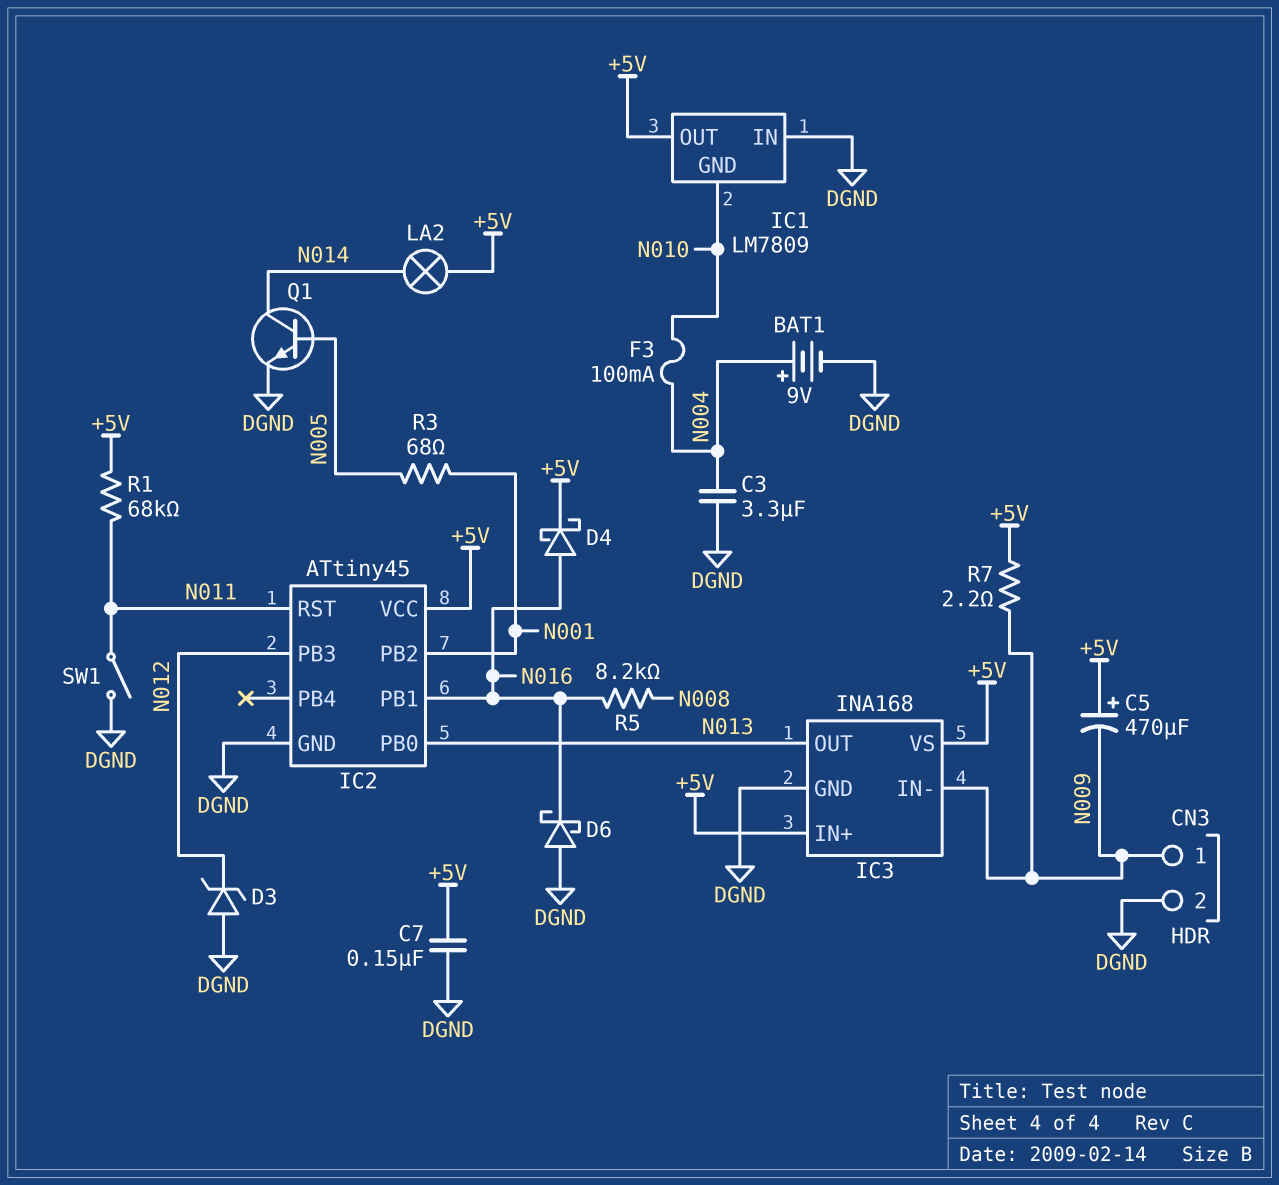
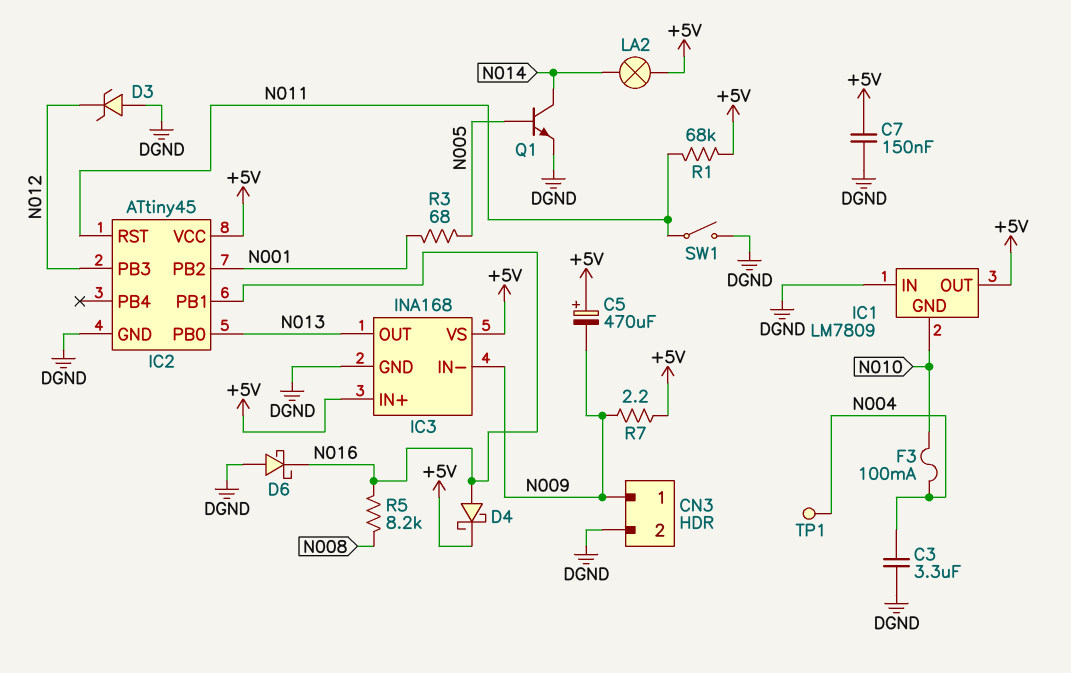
BAT1: 9V (plus N004, minus DGND) -> none
TP1: none -> test point (N004)

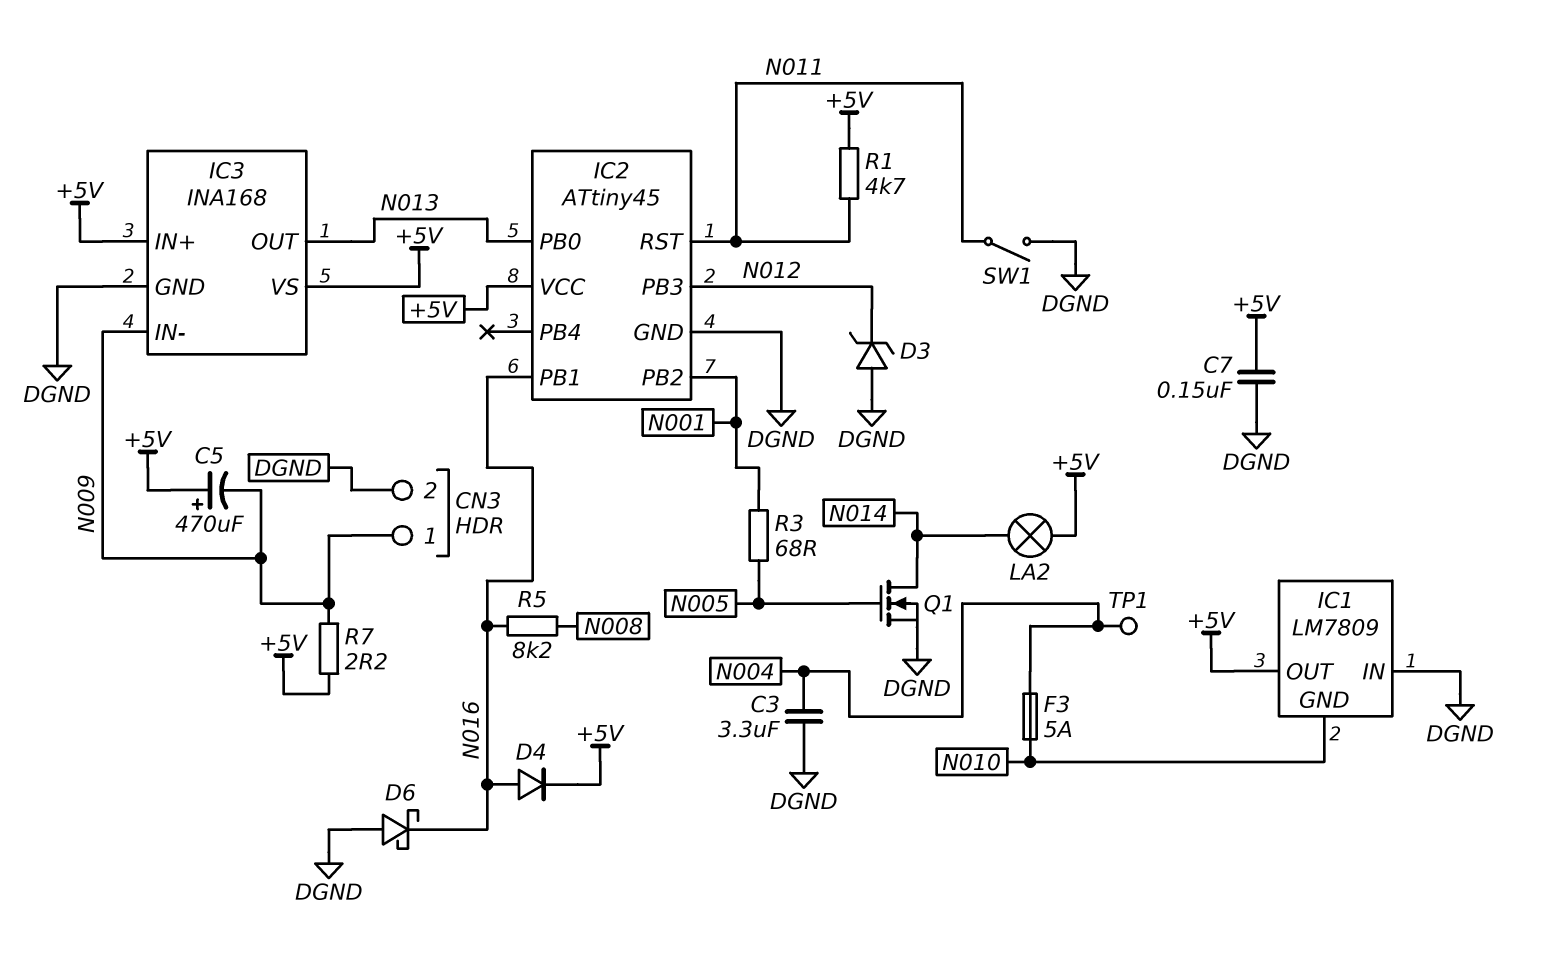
D4: schottky (A N016, K +5V) -> diode (A N016, K +5V)
F3: 100mA (N004, N010) -> 5A (N004, N010)
Q1: NPN (B N005, C N014, E DGND) -> NMOS (G N005, D N014, S DGND)
R1: 68k (+5V, N011) -> 4.7k (+5V, N011)

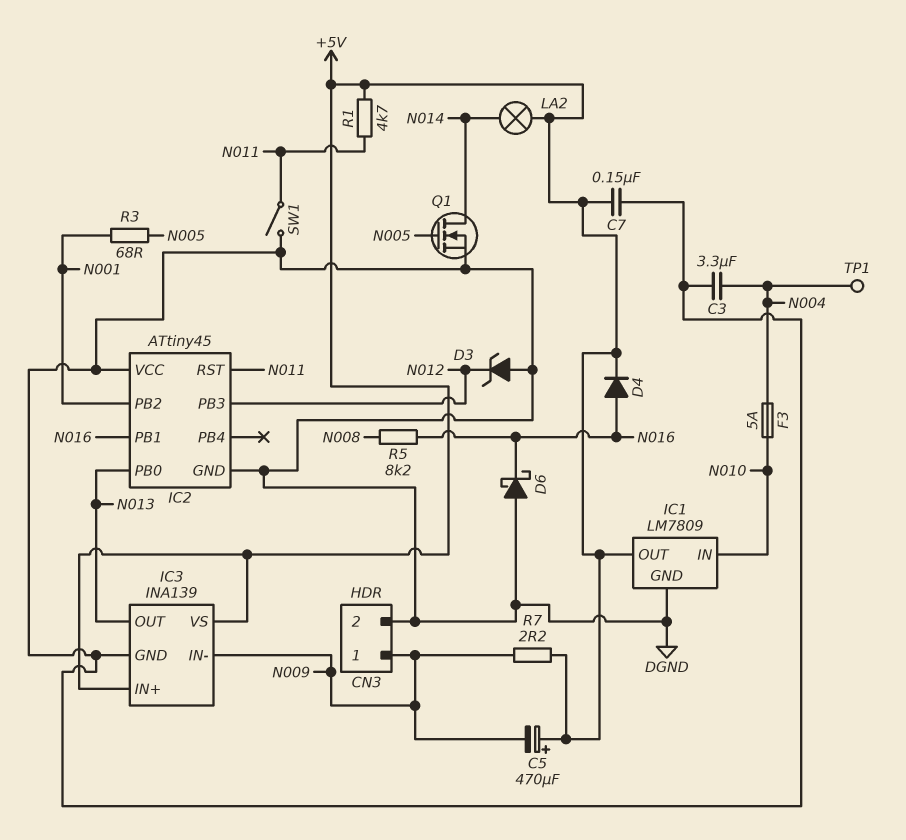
IC1 pin GND: N010 -> DGND
IC1 pin IN: DGND -> N010
IC2 pin VCC: +5V -> DGND
IC3: INA168 -> INA139

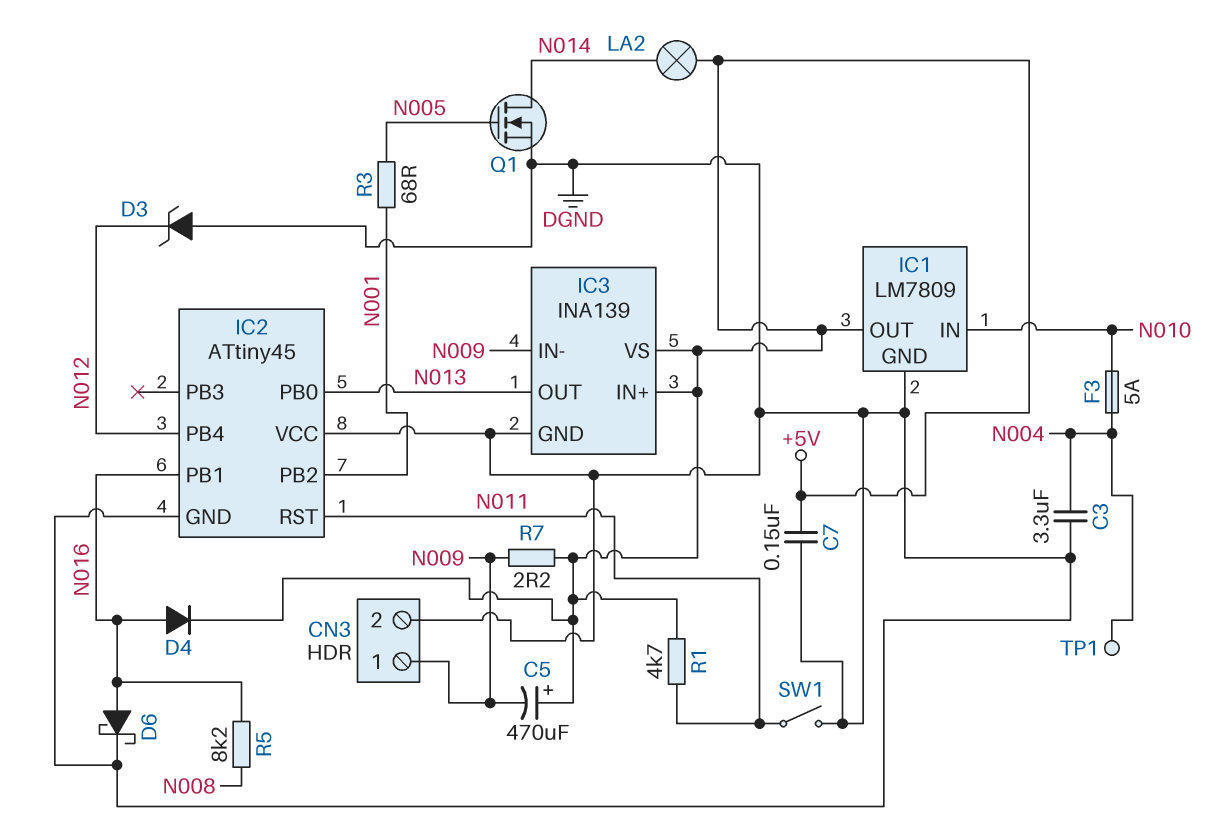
D6: schottky (A DGND, K N016) -> schottky (A N016, K DGND)
IC2 pin PB3: N012 -> none
IC2 pin PB4: none -> N012

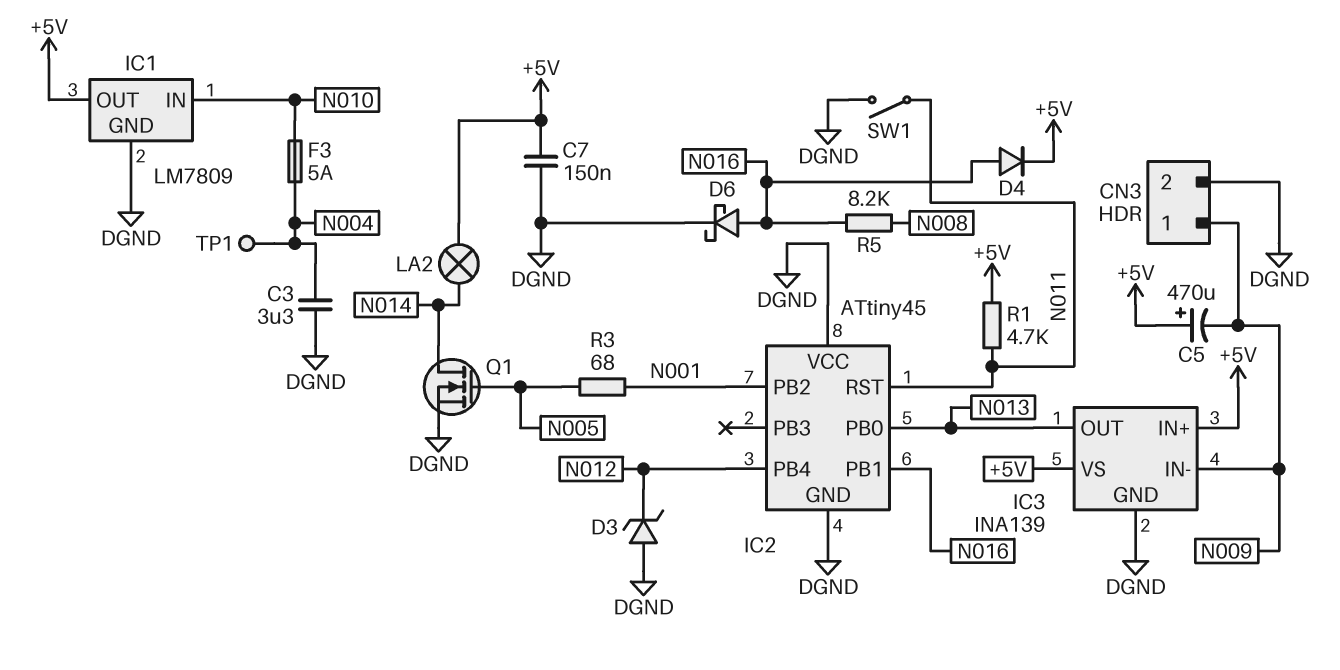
R7: 2.2 (+5V, N009) -> none

